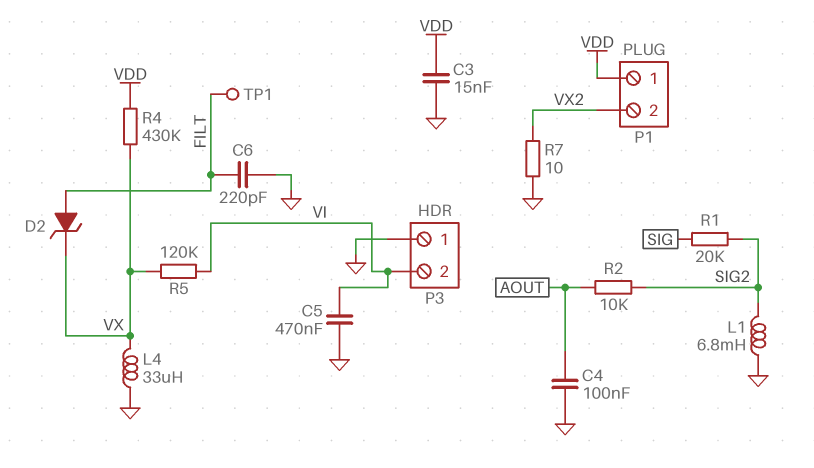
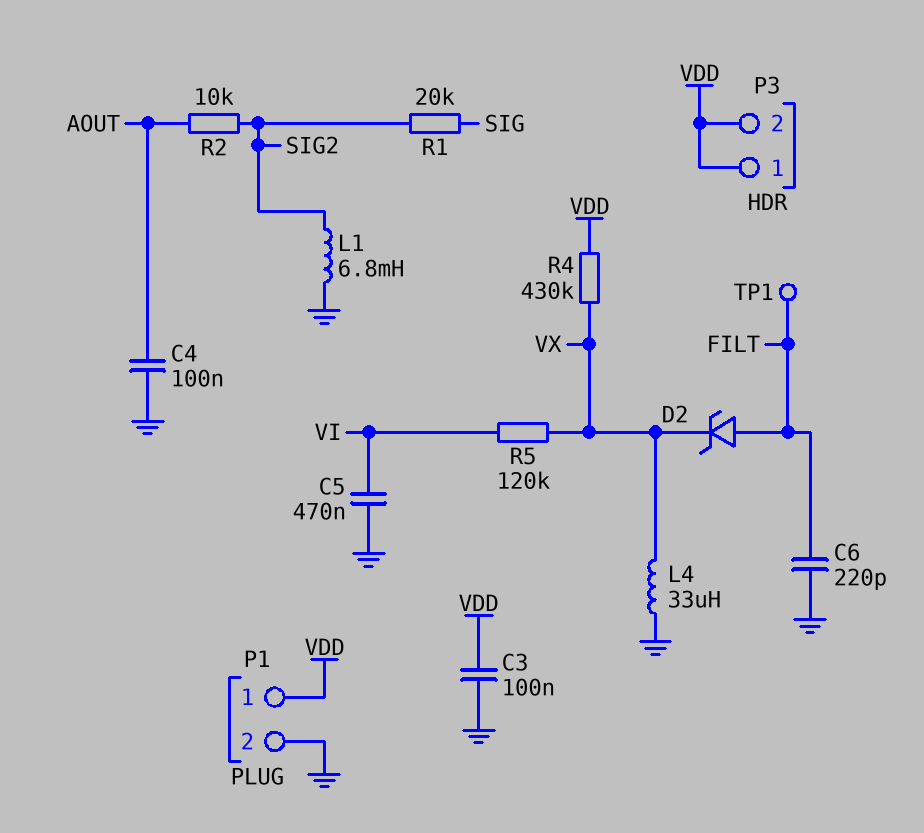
C3: 15nF (GND, VDD) -> 100nF (GND, VDD)
P1 pin 2: VX2 -> GND
P3 pin 1: GND -> VDD
P3 pin 2: VI -> VDD
R7: 10 (GND, VX2) -> none

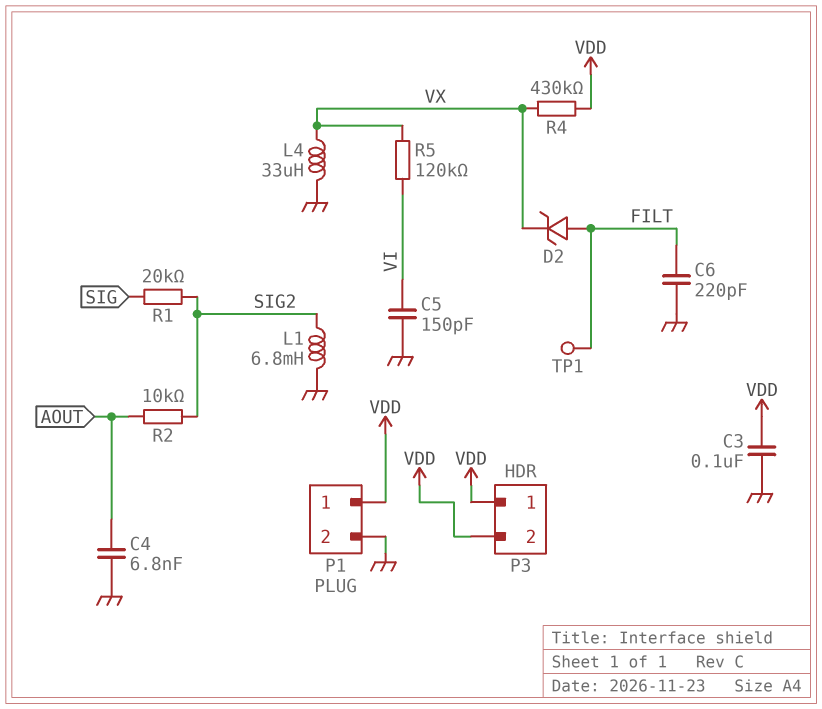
C4: 100nF (AOUT, GND) -> 6.8nF (AOUT, GND)
C5: 470nF (GND, VI) -> 150pF (GND, VI)

